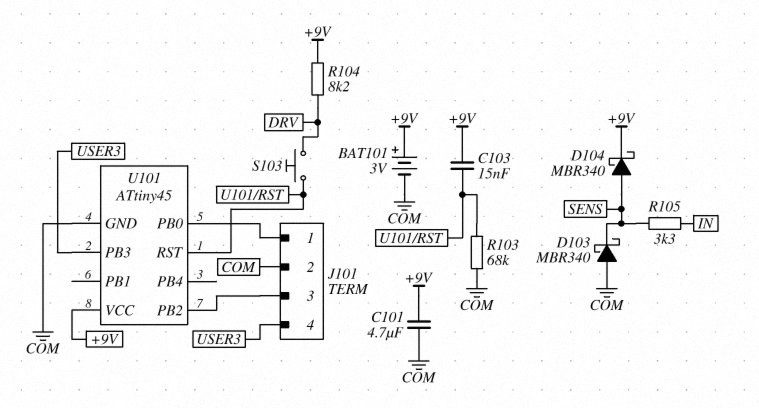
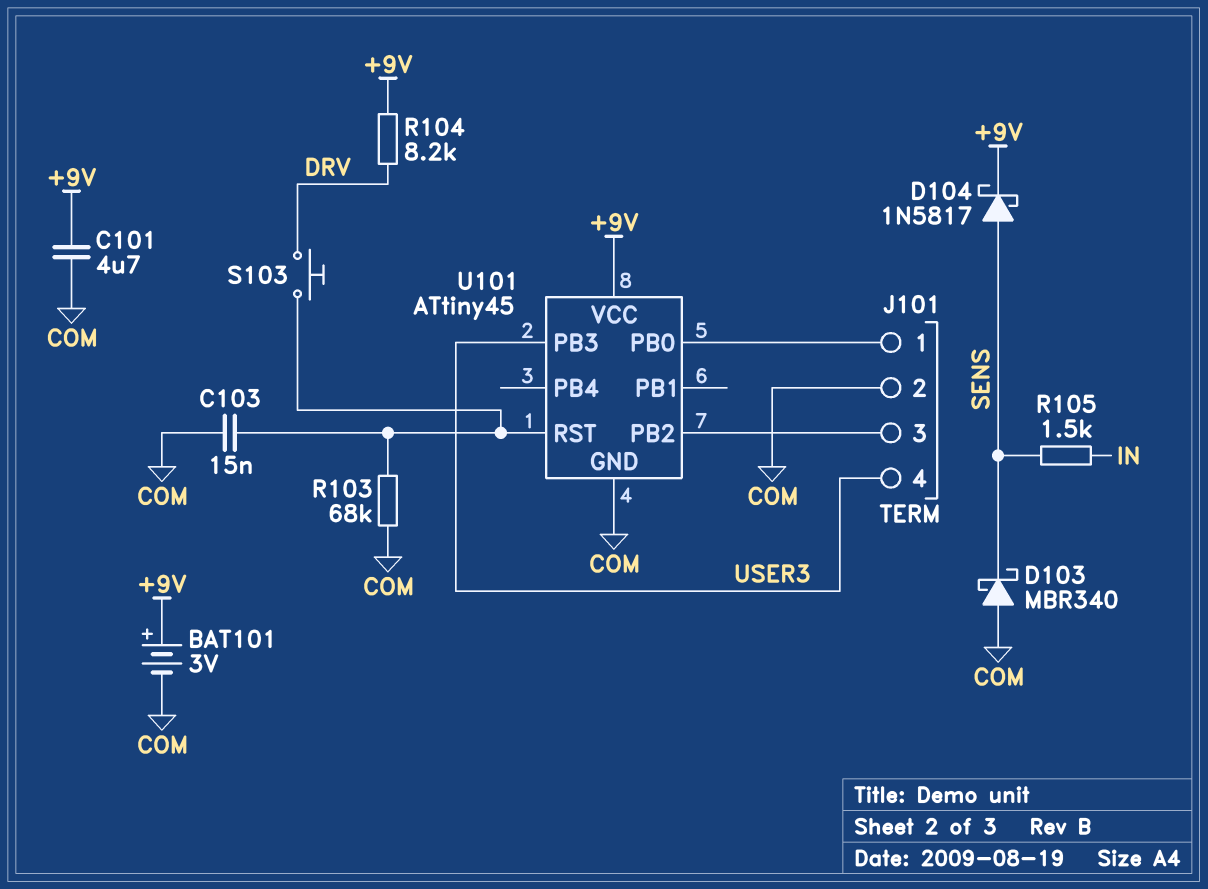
C103: 15nF (+9V, U101/RST) -> 15nF (COM, U101/RST)
D104: schottky MBR340 (A SENS, K +9V) -> schottky 1N5817 (A SENS, K +9V)
R105: 3.3k (IN, SENS) -> 1.5k (IN, SENS)

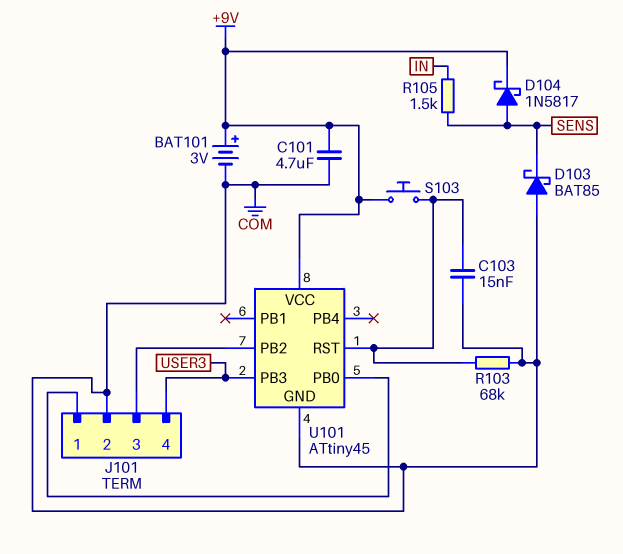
D103: schottky MBR340 (A COM, K SENS) -> schottky BAT85 (A COM, K SENS)
R104: 8.2k (+9V, DRV) -> none
S103: button (DRV, U101/RST) -> button (+9V, U101/RST)

